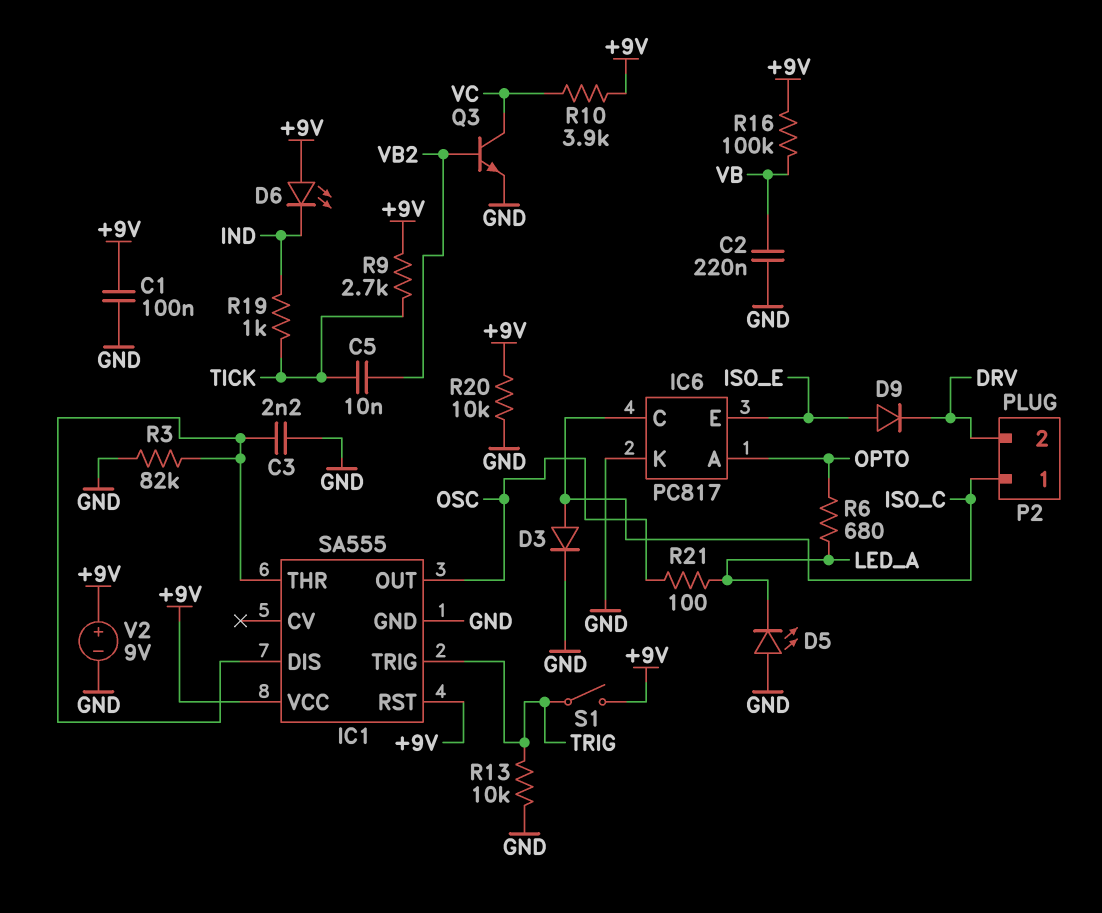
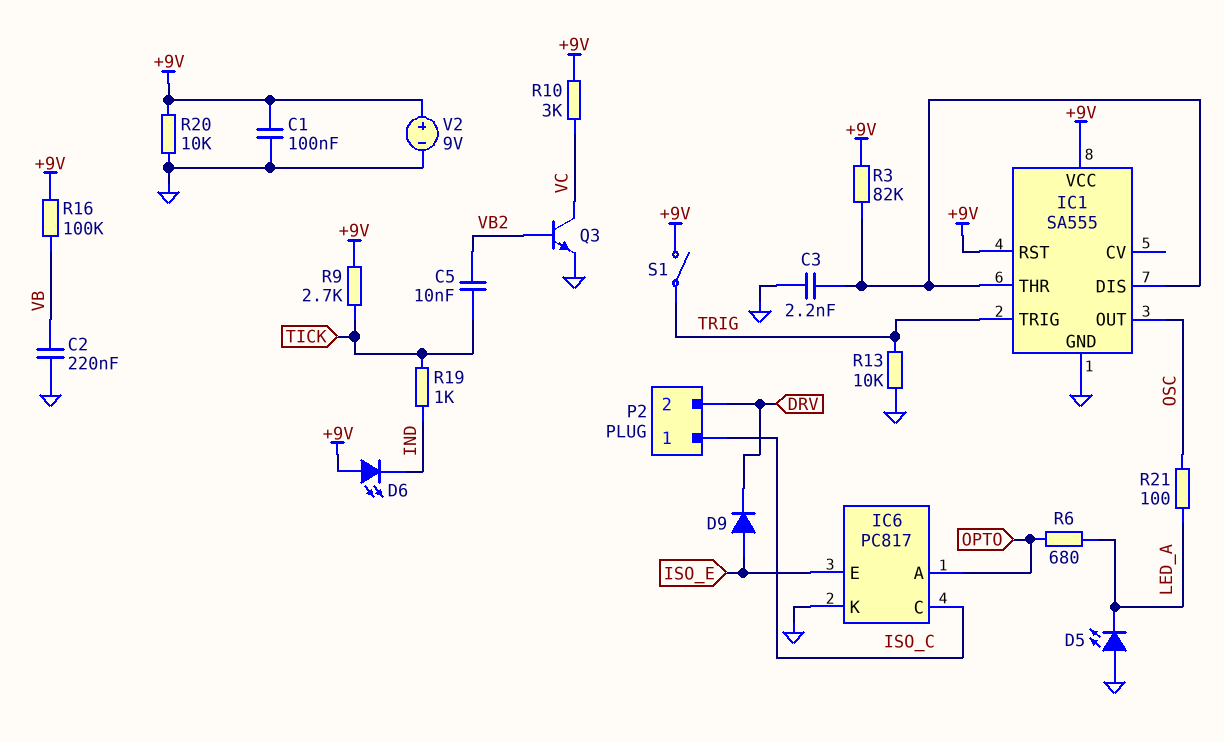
D3: diode (A ISO_C, K GND) -> none
R3: 82k (GND, IC1/DIS) -> 82k (+9V, IC1/DIS)
R10: 3.9k (+9V, VC) -> 3k (+9V, VC)

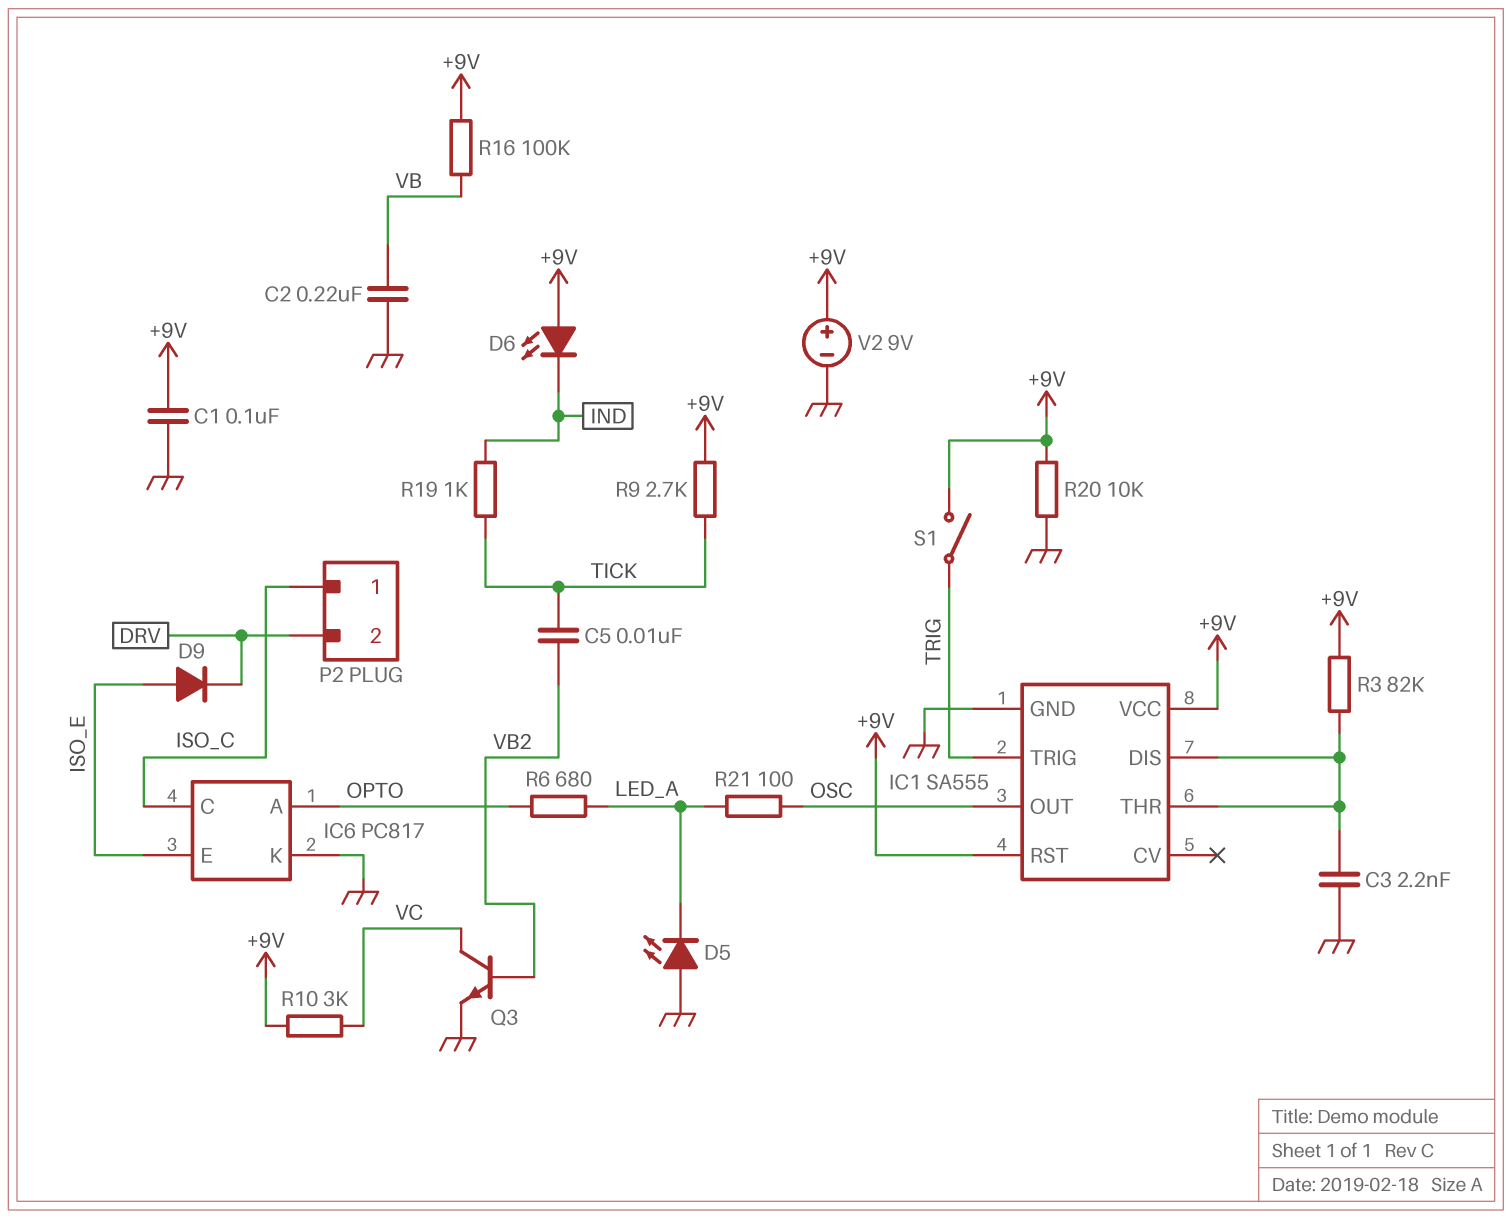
R13: 10k (GND, TRIG) -> none

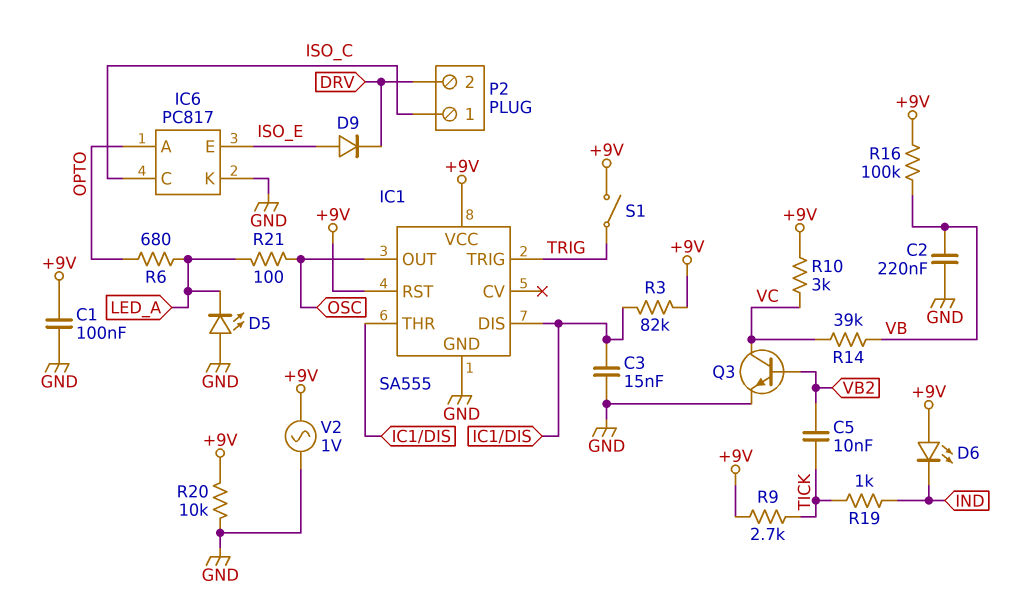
C3: 2.2nF (GND, IC1/DIS) -> 15nF (GND, IC1/DIS)
R14: none -> 39k (VB, VC)
V2: 9V (plus +9V, minus GND) -> AC 1V (+9V, GND)

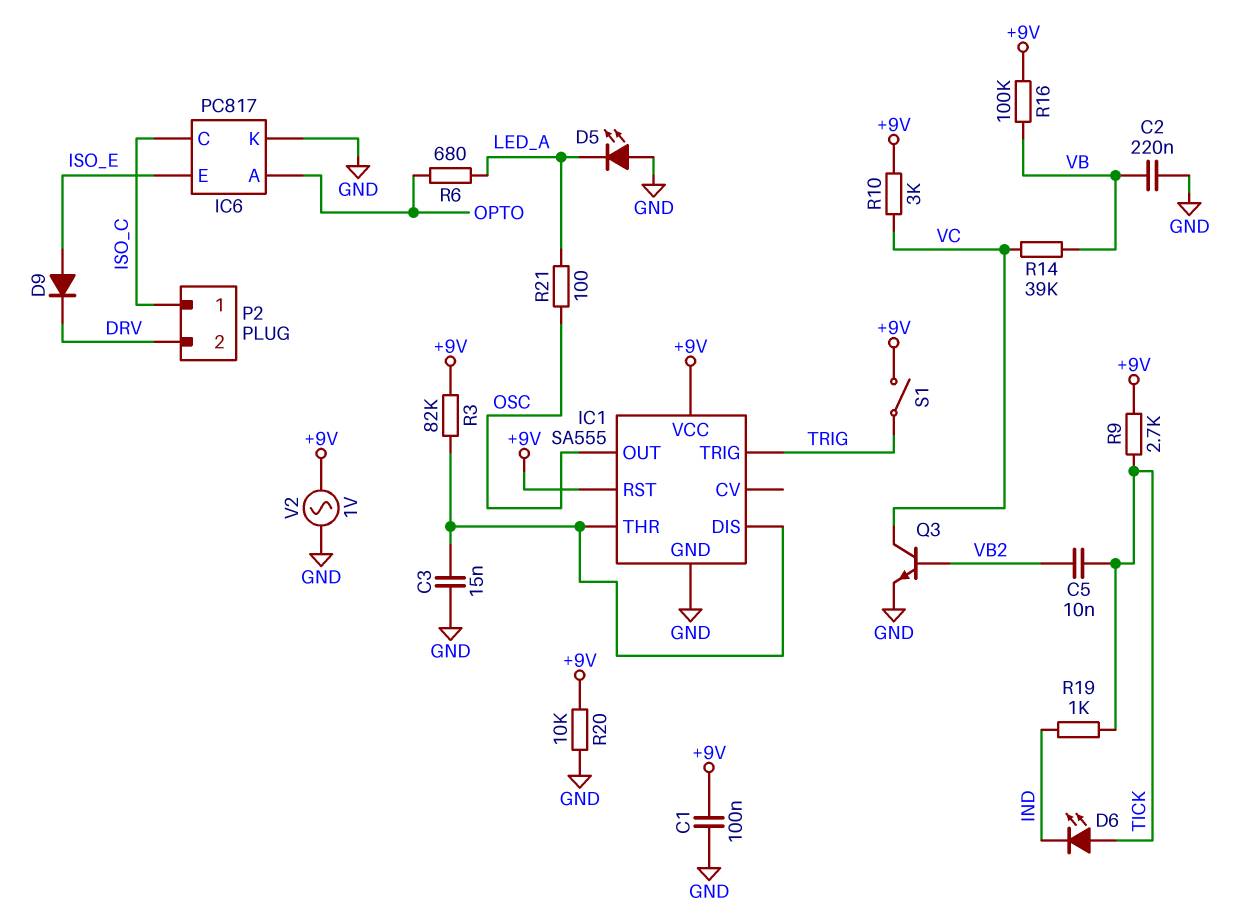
D6: LED (A +9V, K IND) -> LED (A TICK, K IND)

